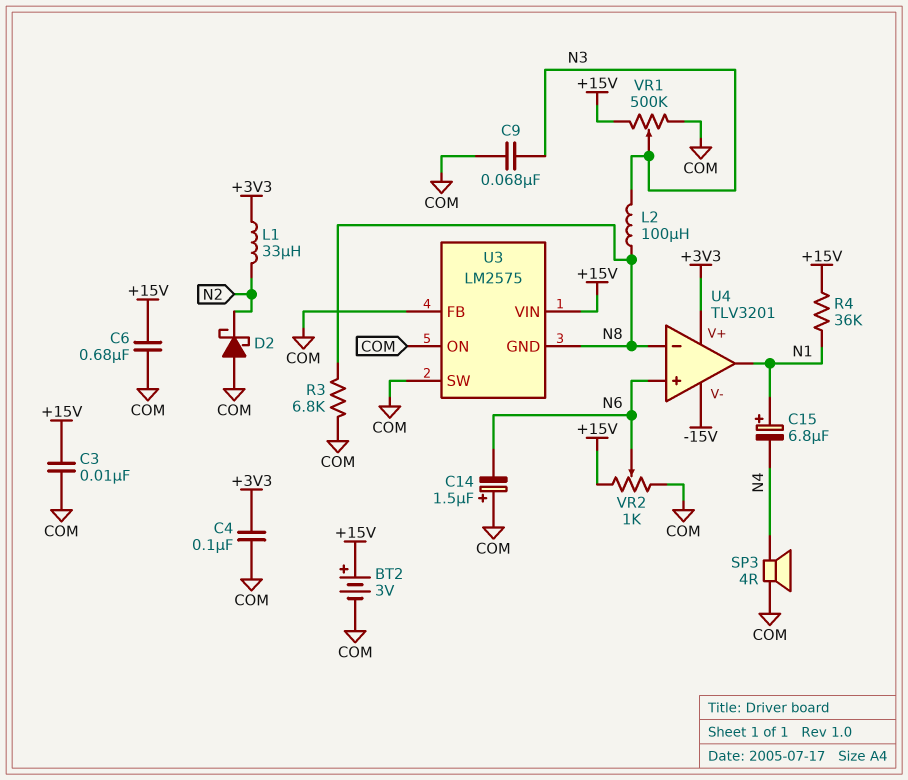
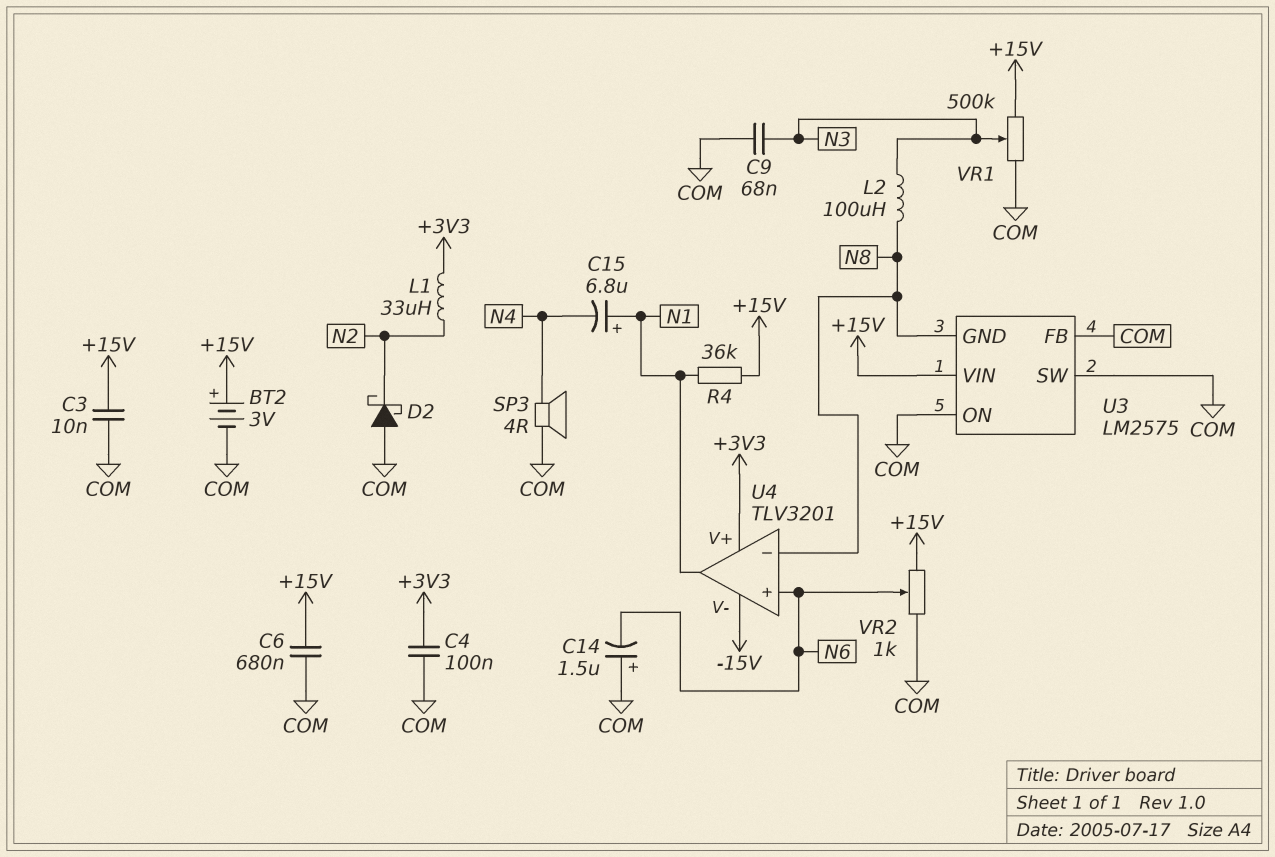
R3: 6.8k (COM, N8) -> none

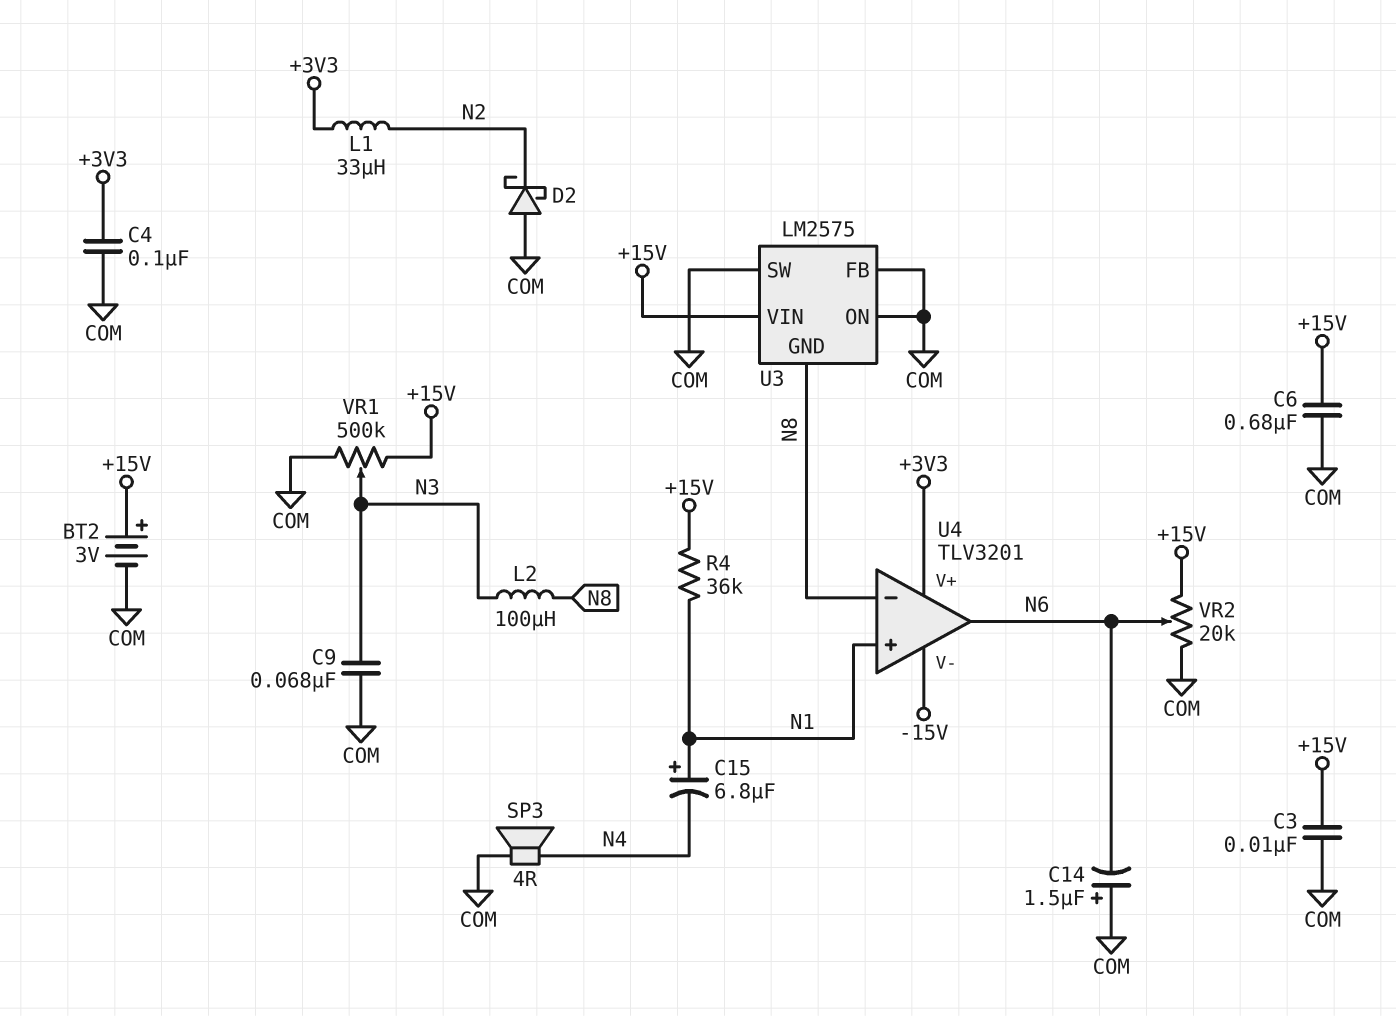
U4 pin in+: N6 -> N1
U4 pin out: N1 -> N6
VR2: 1k (+15V, COM, wiper N6) -> 20k (+15V, COM, wiper N6)

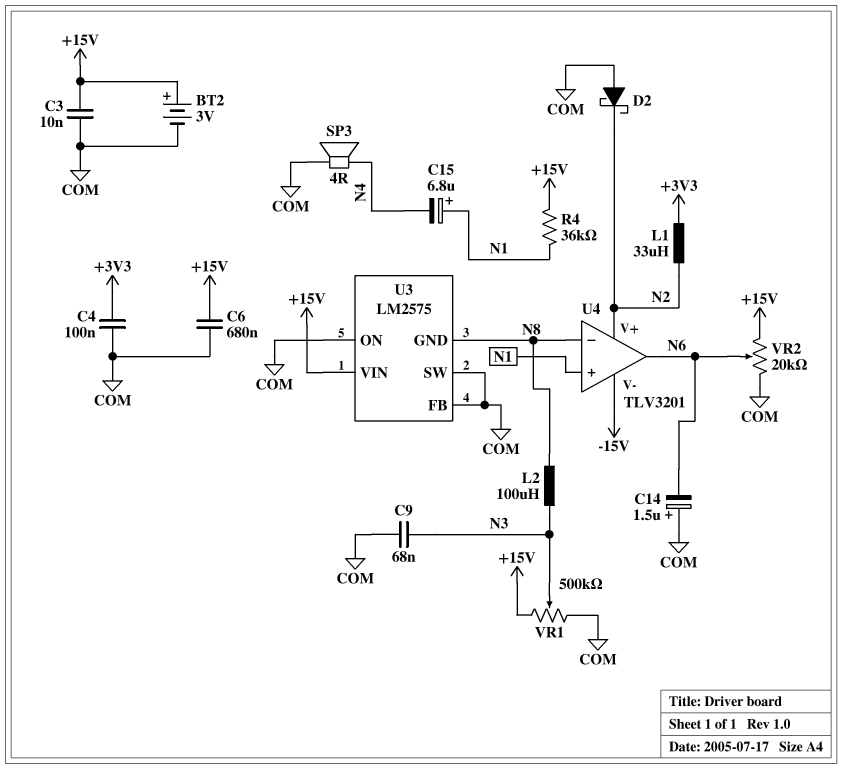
U4 pin V+: +3V3 -> N2

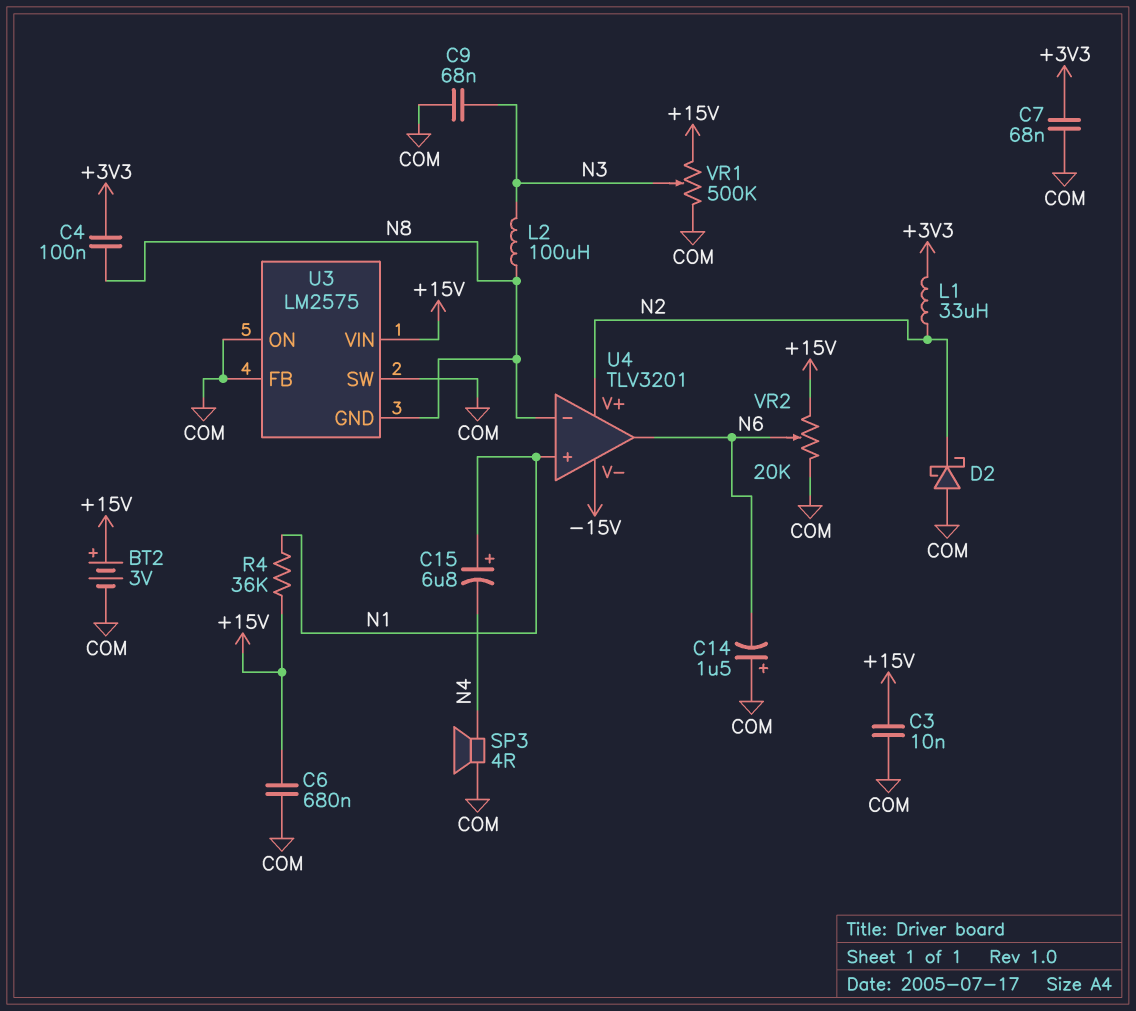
C4: 100nF (+3V3, COM) -> 100nF (+3V3, N8)
C7: none -> 68nF (+3V3, COM)

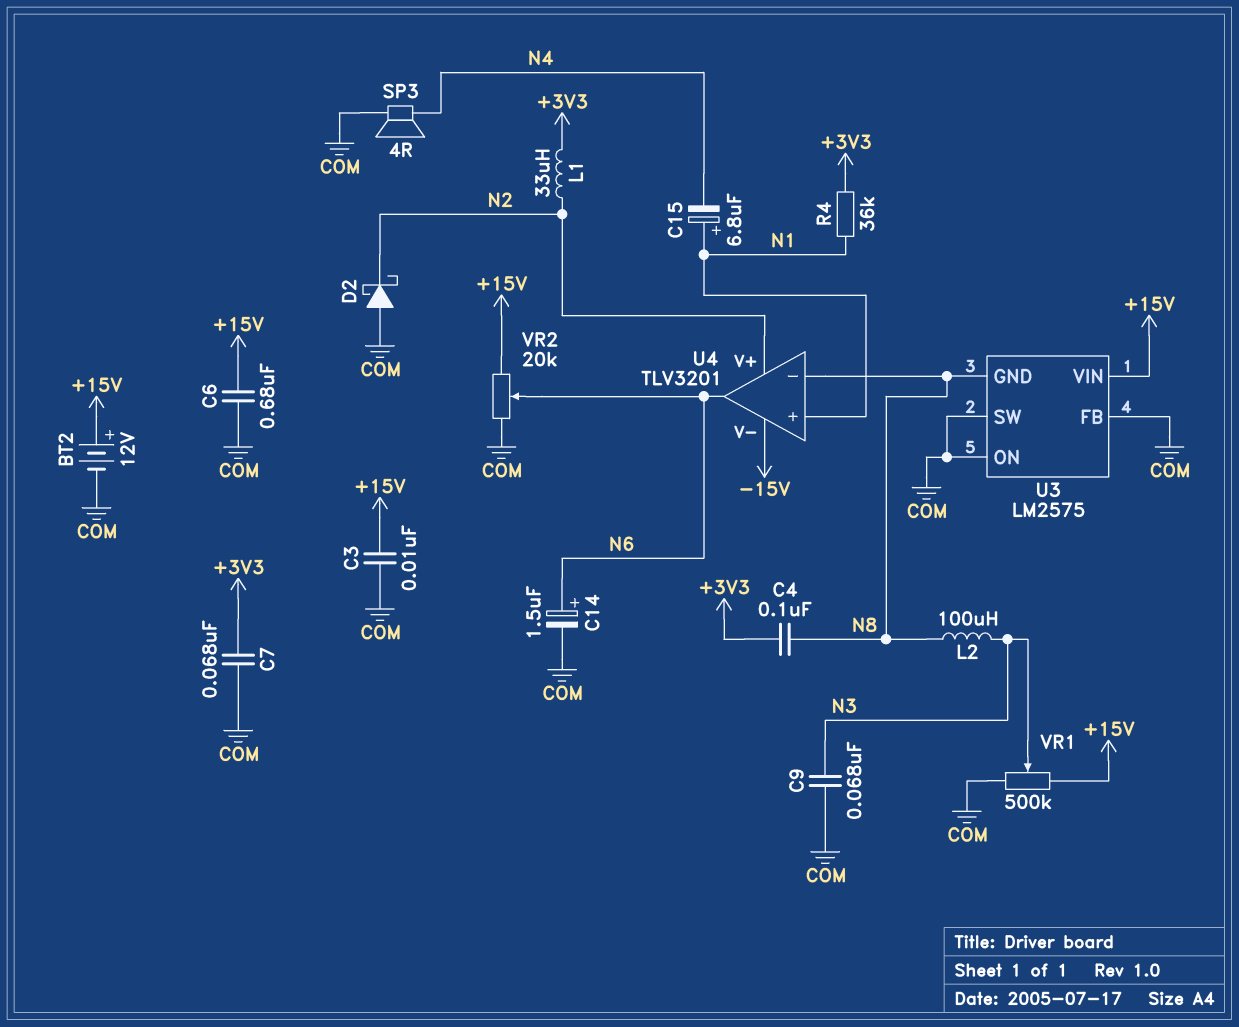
BT2: 3V (plus +15V, minus COM) -> 12V (plus +15V, minus COM)
C14: 1.5uF (plus COM, minus N6) -> 1.5uF (plus N6, minus COM)
R4: 36k (+15V, N1) -> 36k (+3V3, N1)

